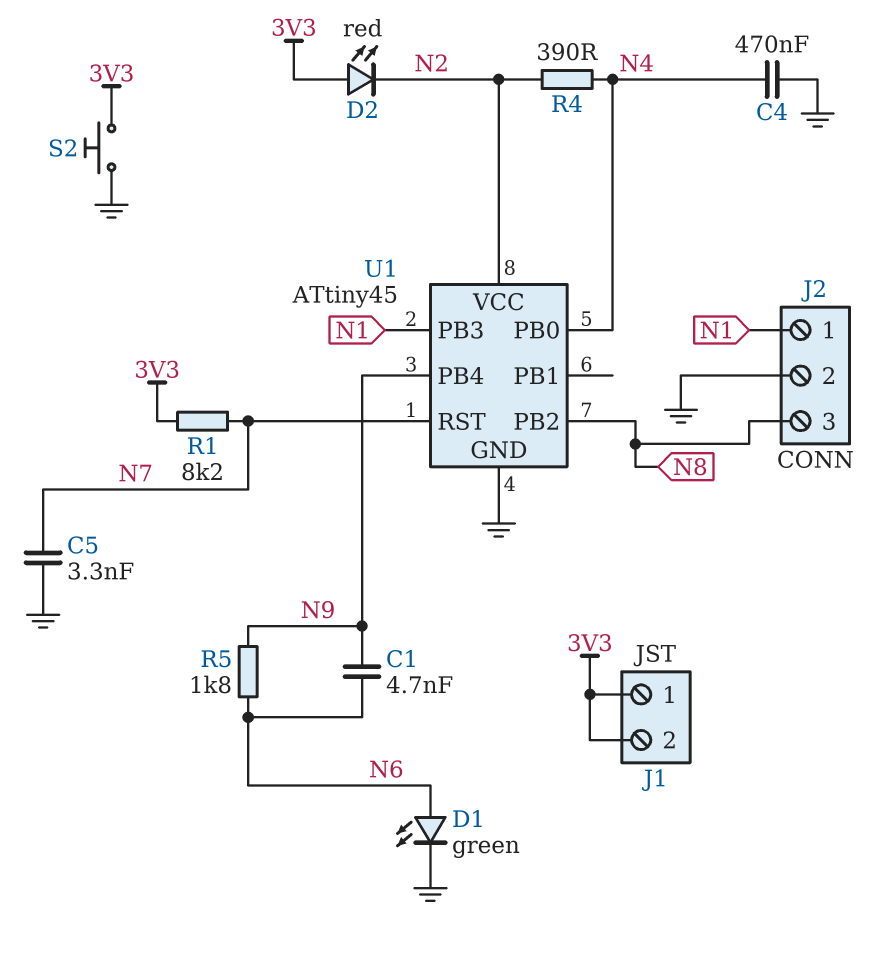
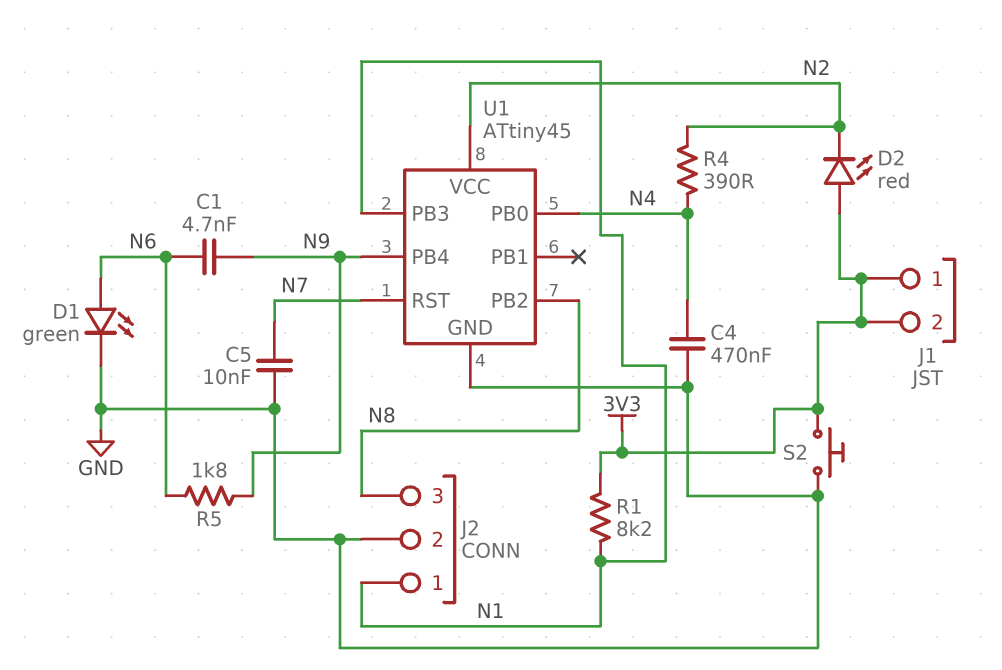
C5: 3.3nF (GND, N7) -> 10nF (GND, N7)
R1: 8.2k (3V3, N7) -> 8.2k (3V3, N1)

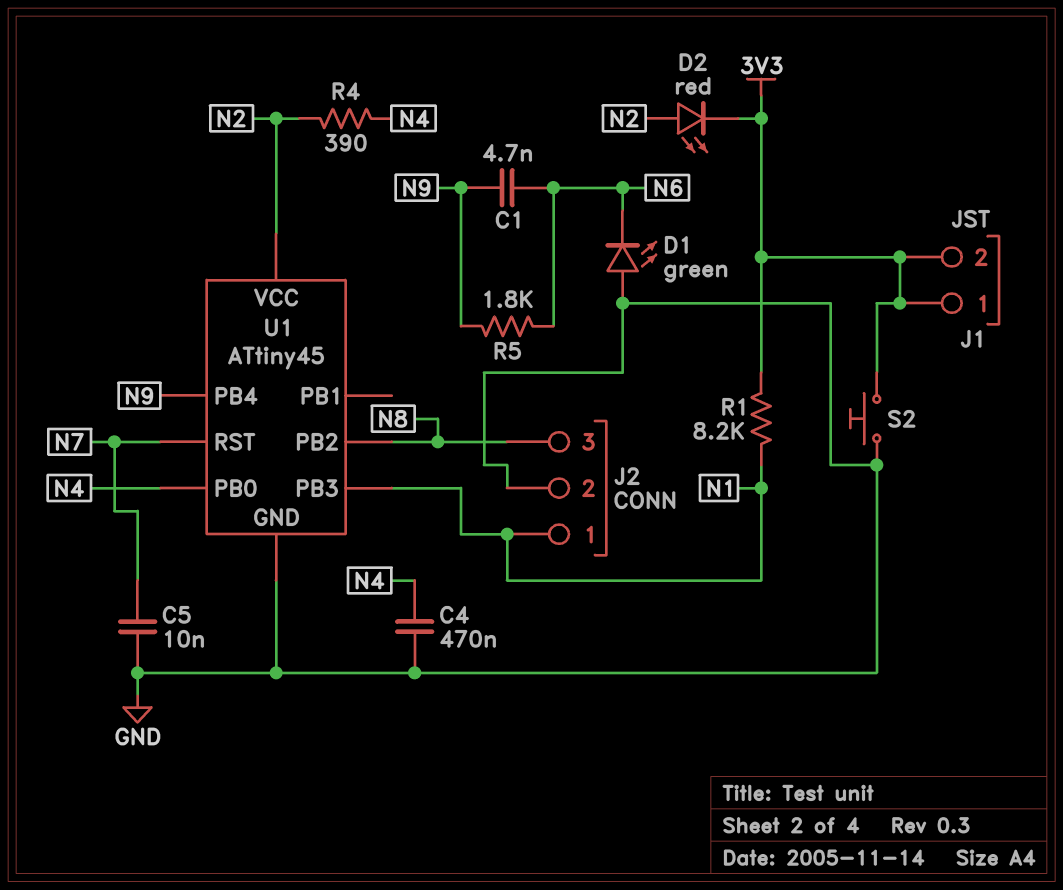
D1: LED green (A N6, K GND) -> LED green (A GND, K N6)
D2: LED red (A 3V3, K N2) -> LED red (A N2, K 3V3)

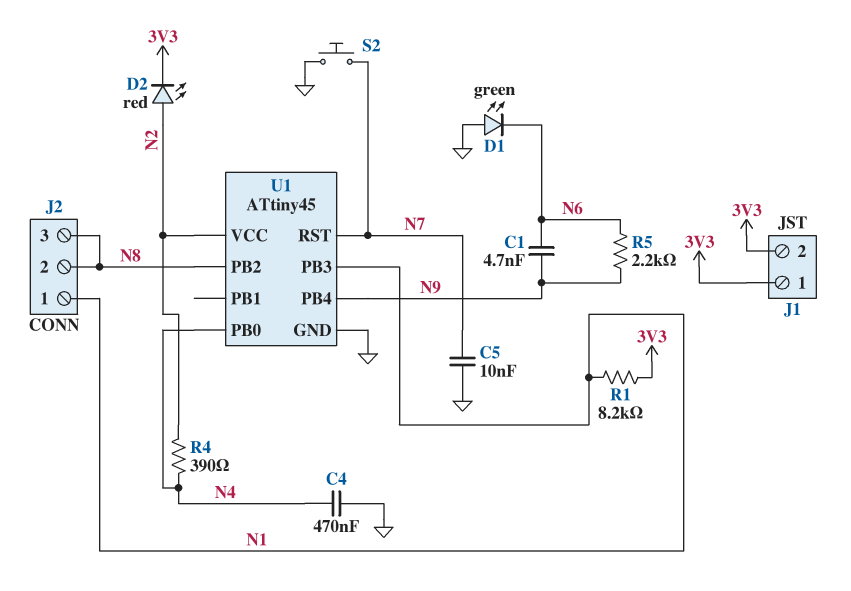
J2 pin 2: GND -> N8
R5: 1.8k (N6, N9) -> 2.2k (N6, N9)
S2: button (3V3, GND) -> button (GND, N7)

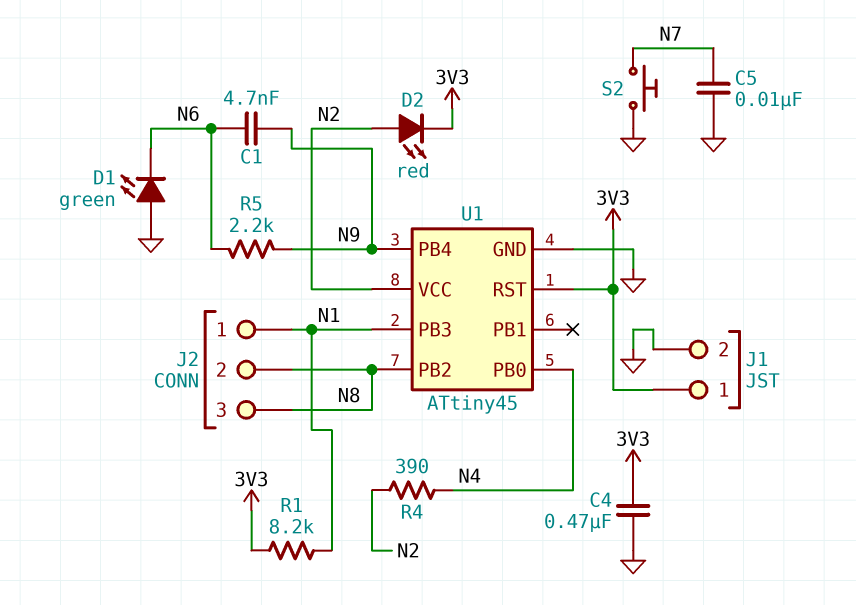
C4: 470nF (GND, N4) -> 470nF (3V3, GND)
J1 pin 2: 3V3 -> GND
U1 pin RST: N7 -> 3V3

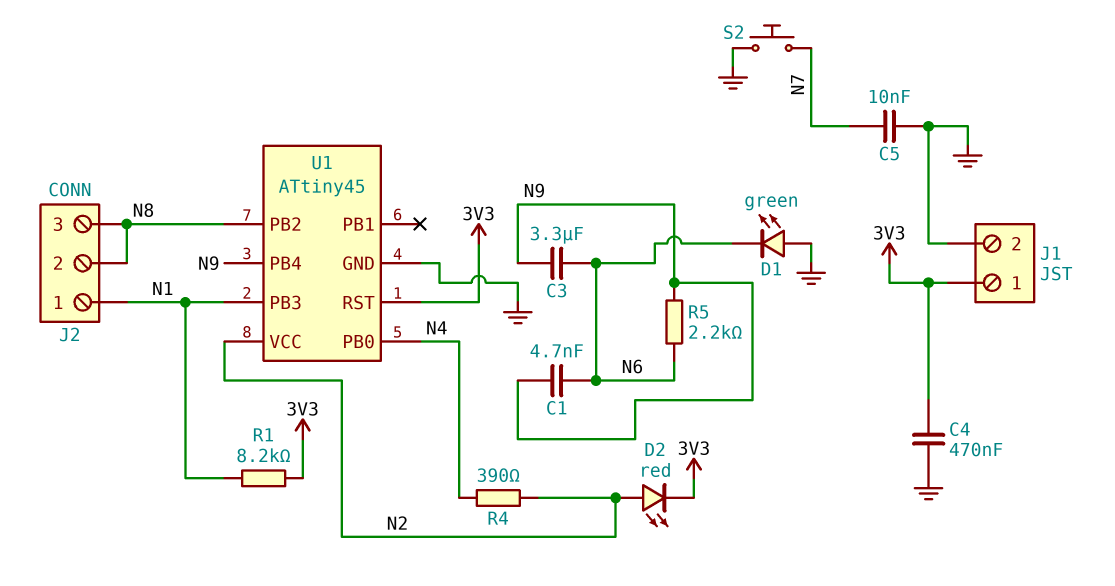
C3: none -> 3.3uF (N6, N9)

